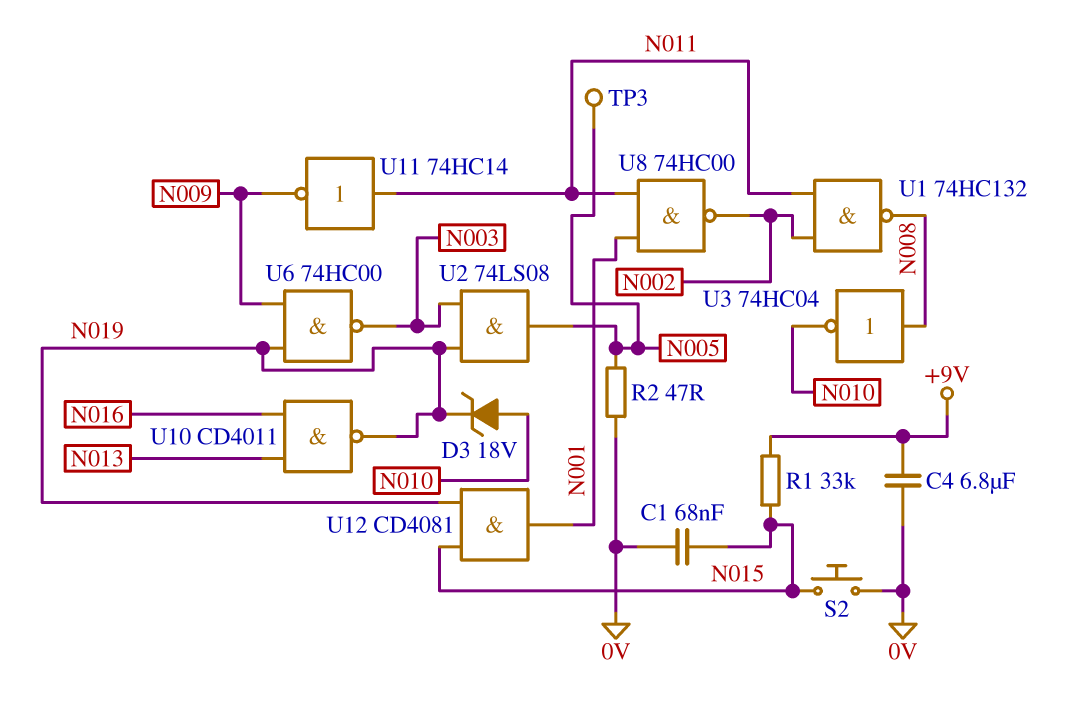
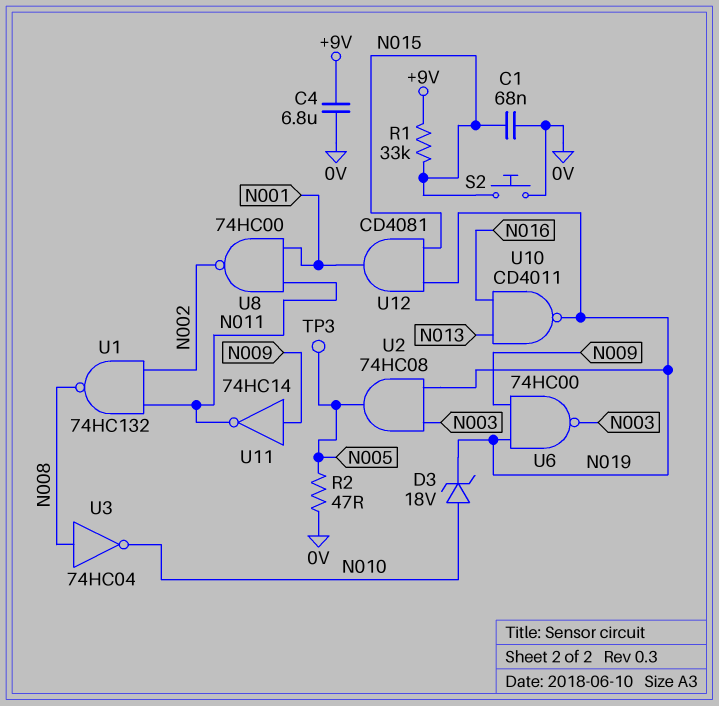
U2: AND 74LS08 (in N003, in N019, out N005) -> AND 74HC08 (in N003, in N019, out N005)
U11: NOT 74HC14 (in N011, out N009) -> NOT 74HC14 (in N009, out N011)

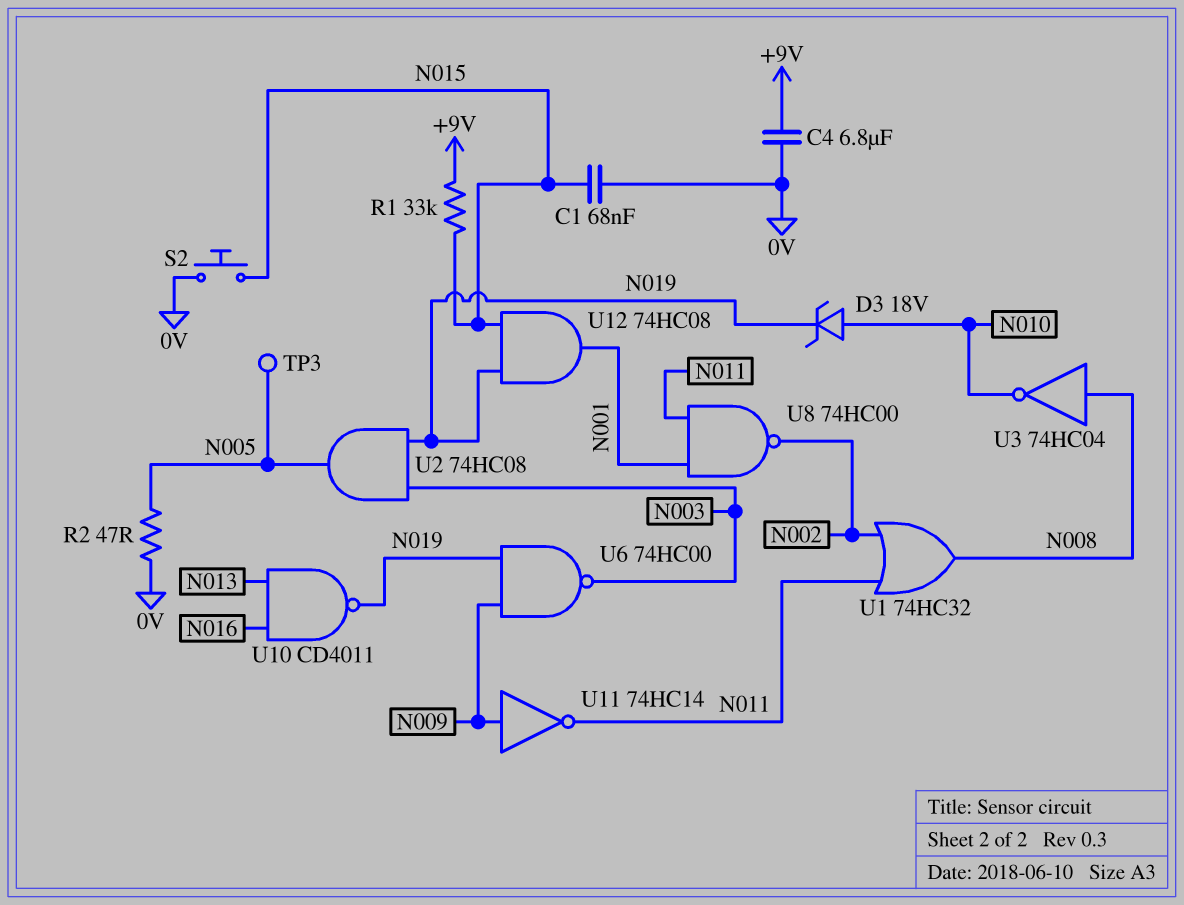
U1: NAND 74HC132 (in N002, in N011, out N008) -> OR 74HC32 (in N002, in N011, out N008)
U12: AND CD4081 (in N015, in N019, out N001) -> AND 74HC08 (in N015, in N019, out N001)

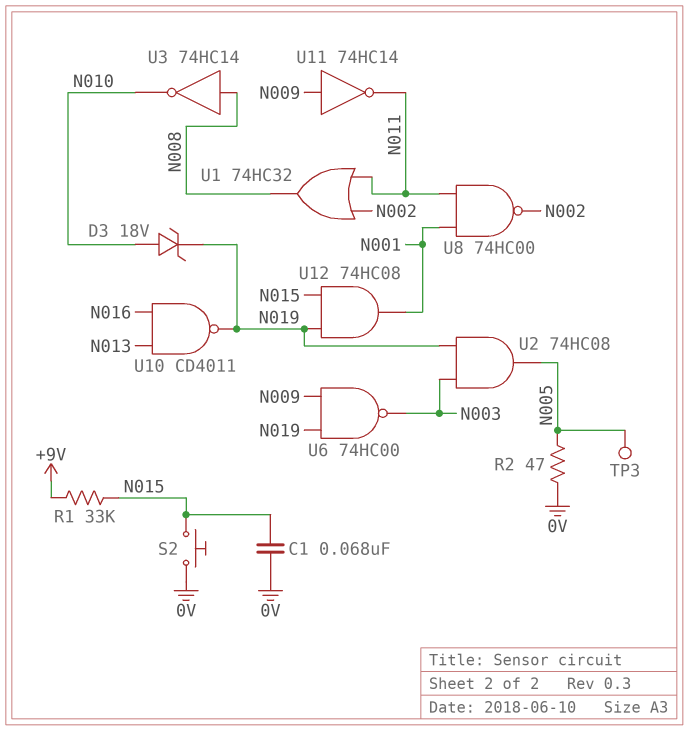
C4: 6.8uF (+9V, 0V) -> none
U3: NOT 74HC04 (in N008, out N010) -> NOT 74HC14 (in N008, out N010)

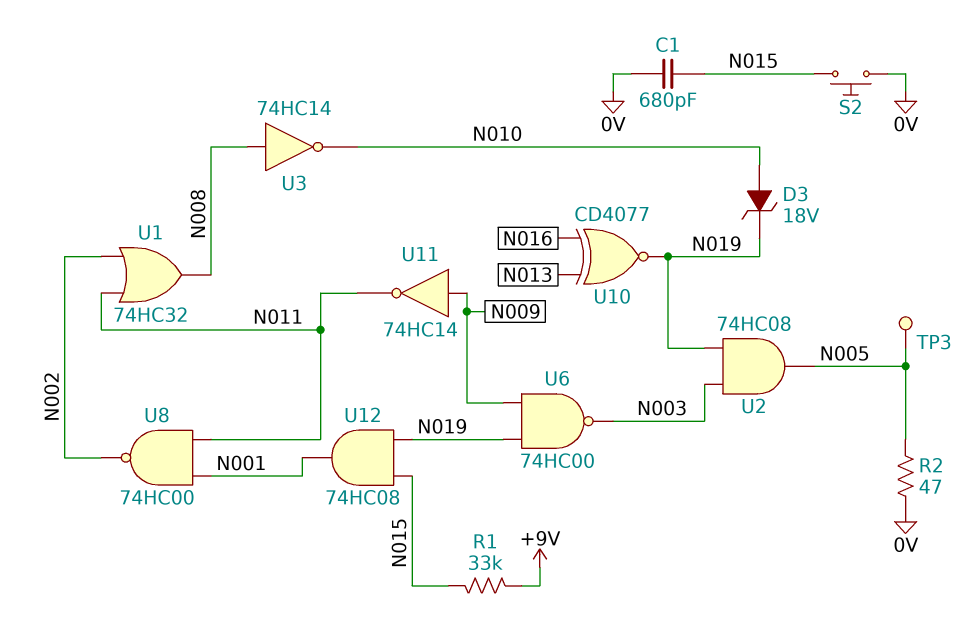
C1: 68nF (0V, N015) -> 680pF (0V, N015)
U10: NAND CD4011 (in N013, in N016, out N019) -> XNOR CD4077 (in N013, in N016, out N019)

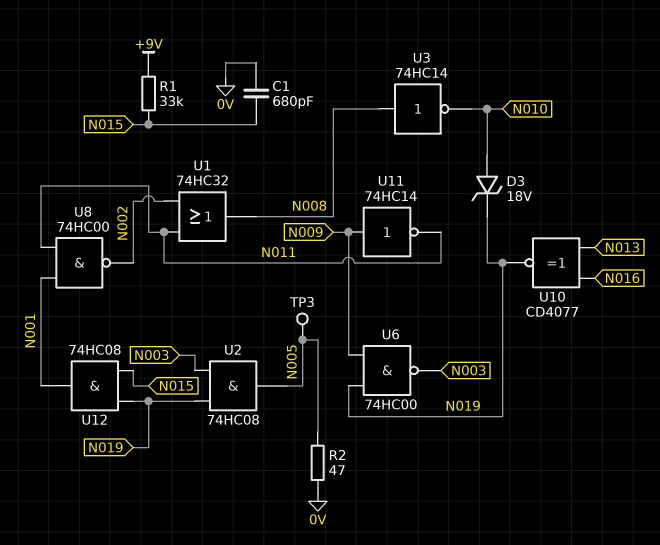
S2: button (0V, N015) -> none

